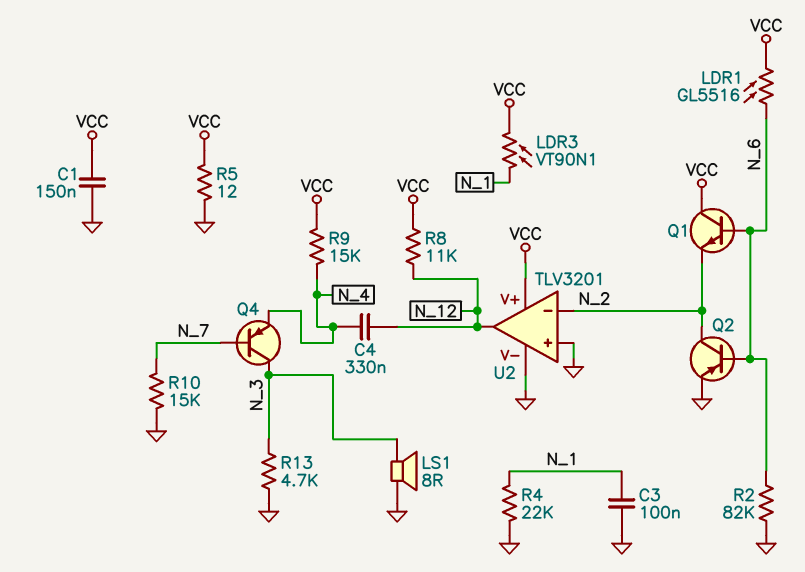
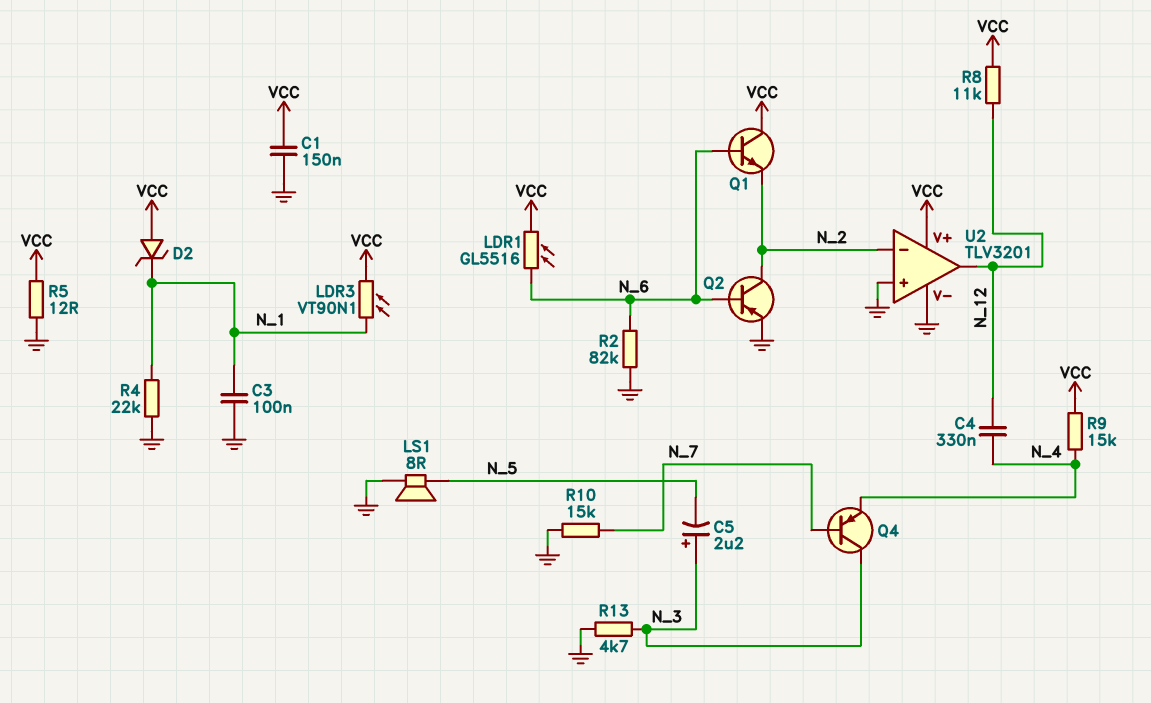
C5: none -> 2.2uF (plus N_3, minus N_5)
D2: none -> zener (A VCC, K N_1)
LS1: speaker 8R (GND, N_3) -> speaker 8R (GND, N_5)

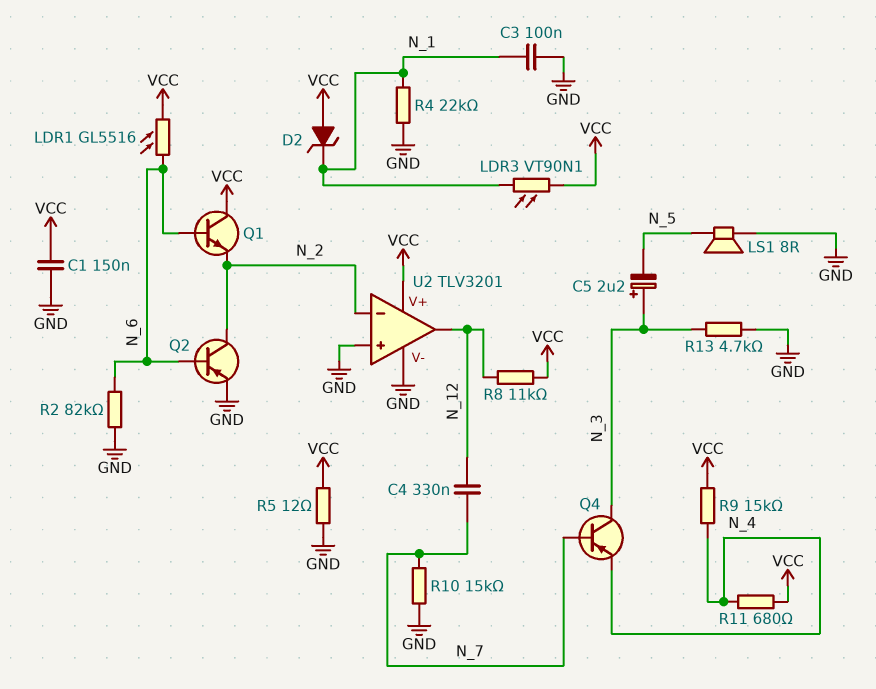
C4: 330nF (N_4, N_12) -> 330nF (N_7, N_12)
R11: none -> 680 (N_4, VCC)

